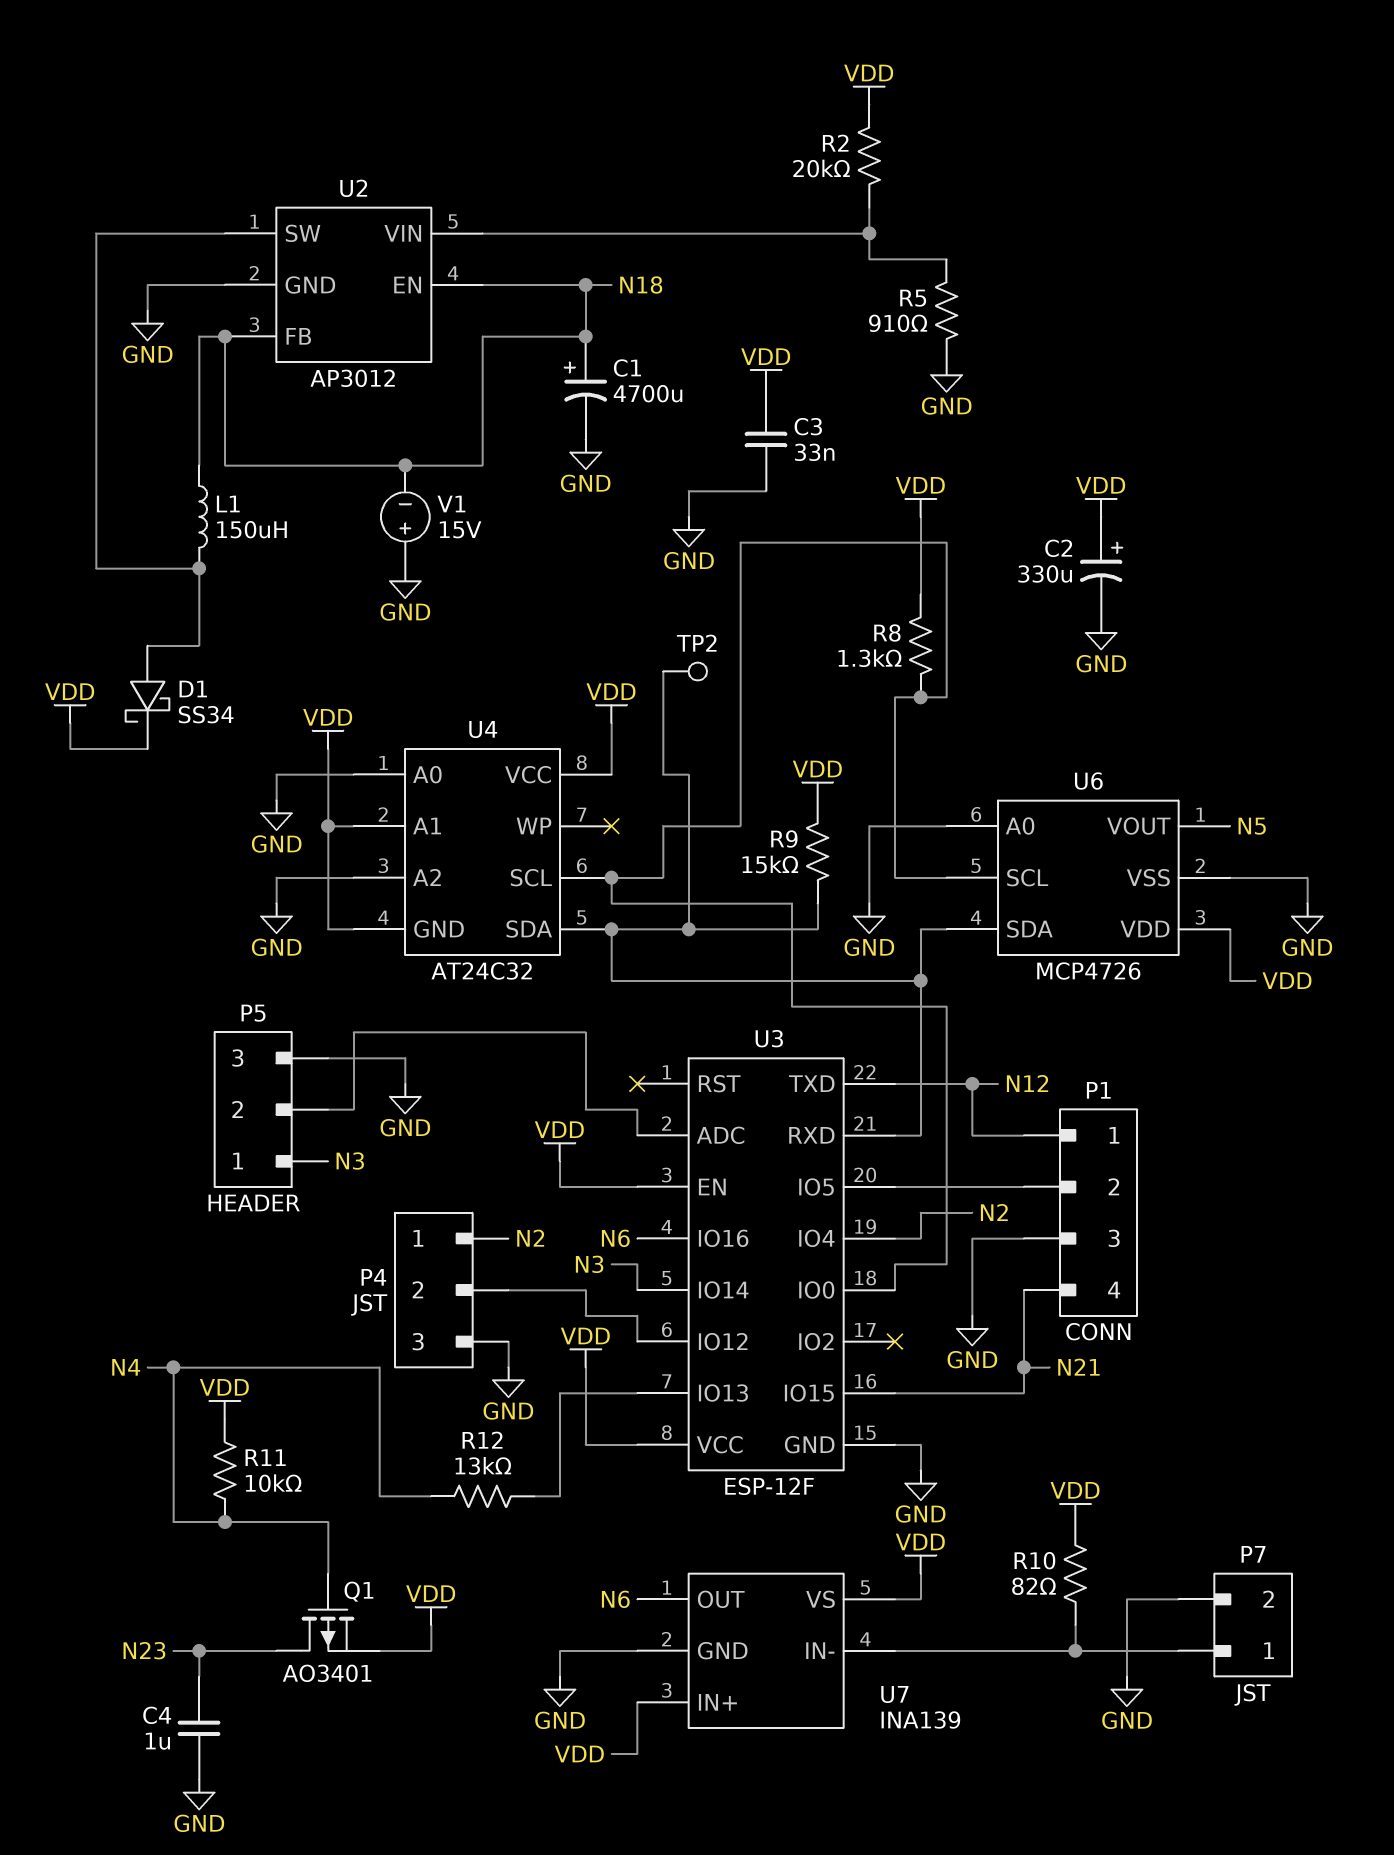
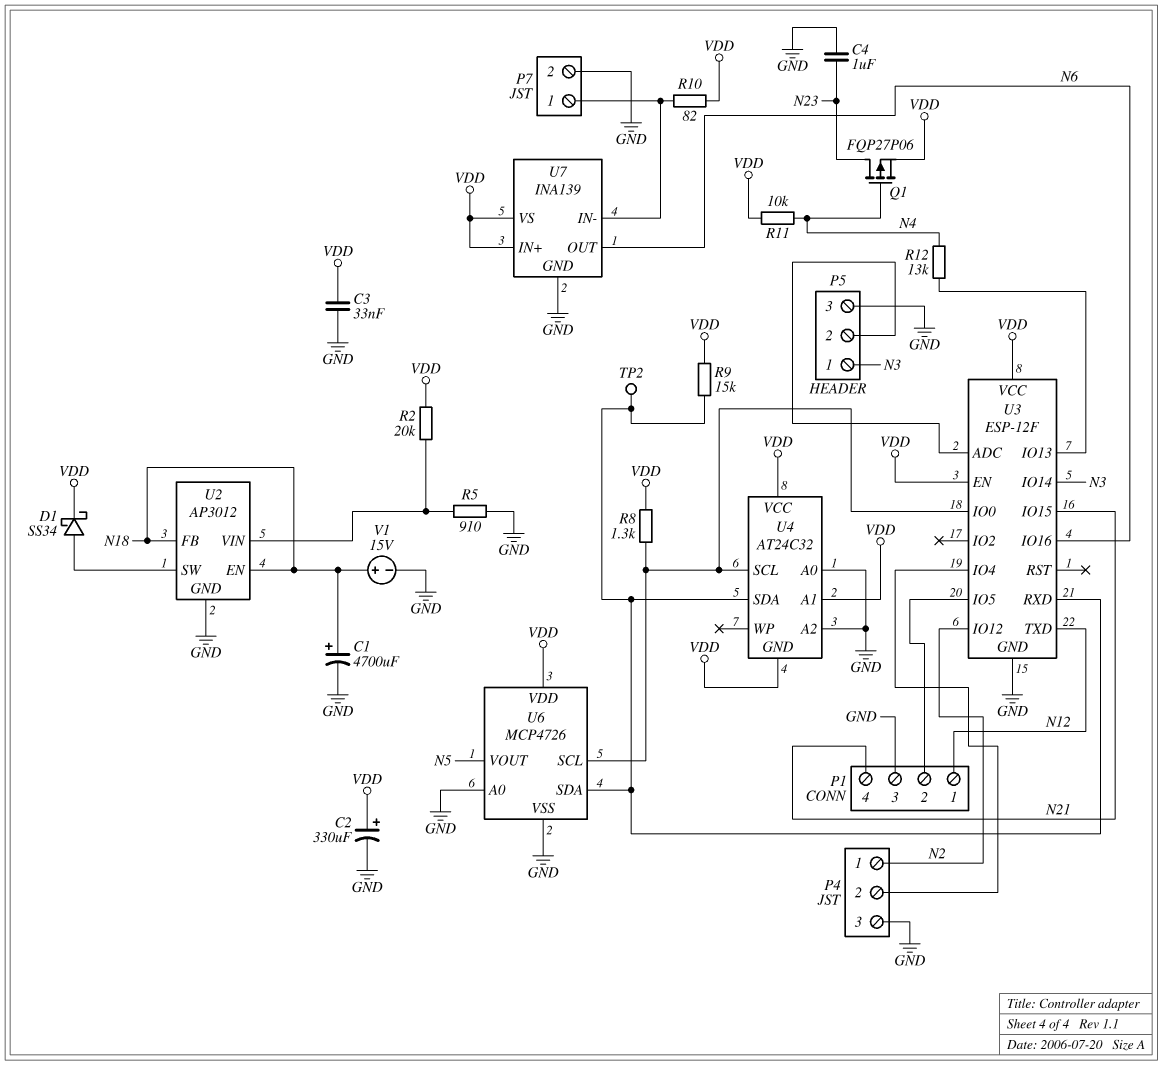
L1: 150uH (N18, U2/SW) -> none
Q1: PMOS AO3401 (G N4, D N23, S VDD) -> PMOS FQP27P06 (G N4, D N23, S VDD)
U3 pin IO4: N2 -> P4/2
U3 pin IO12: P4/2 -> N2
V1: 15V (plus GND, minus N18) -> 15V (plus N18, minus GND)

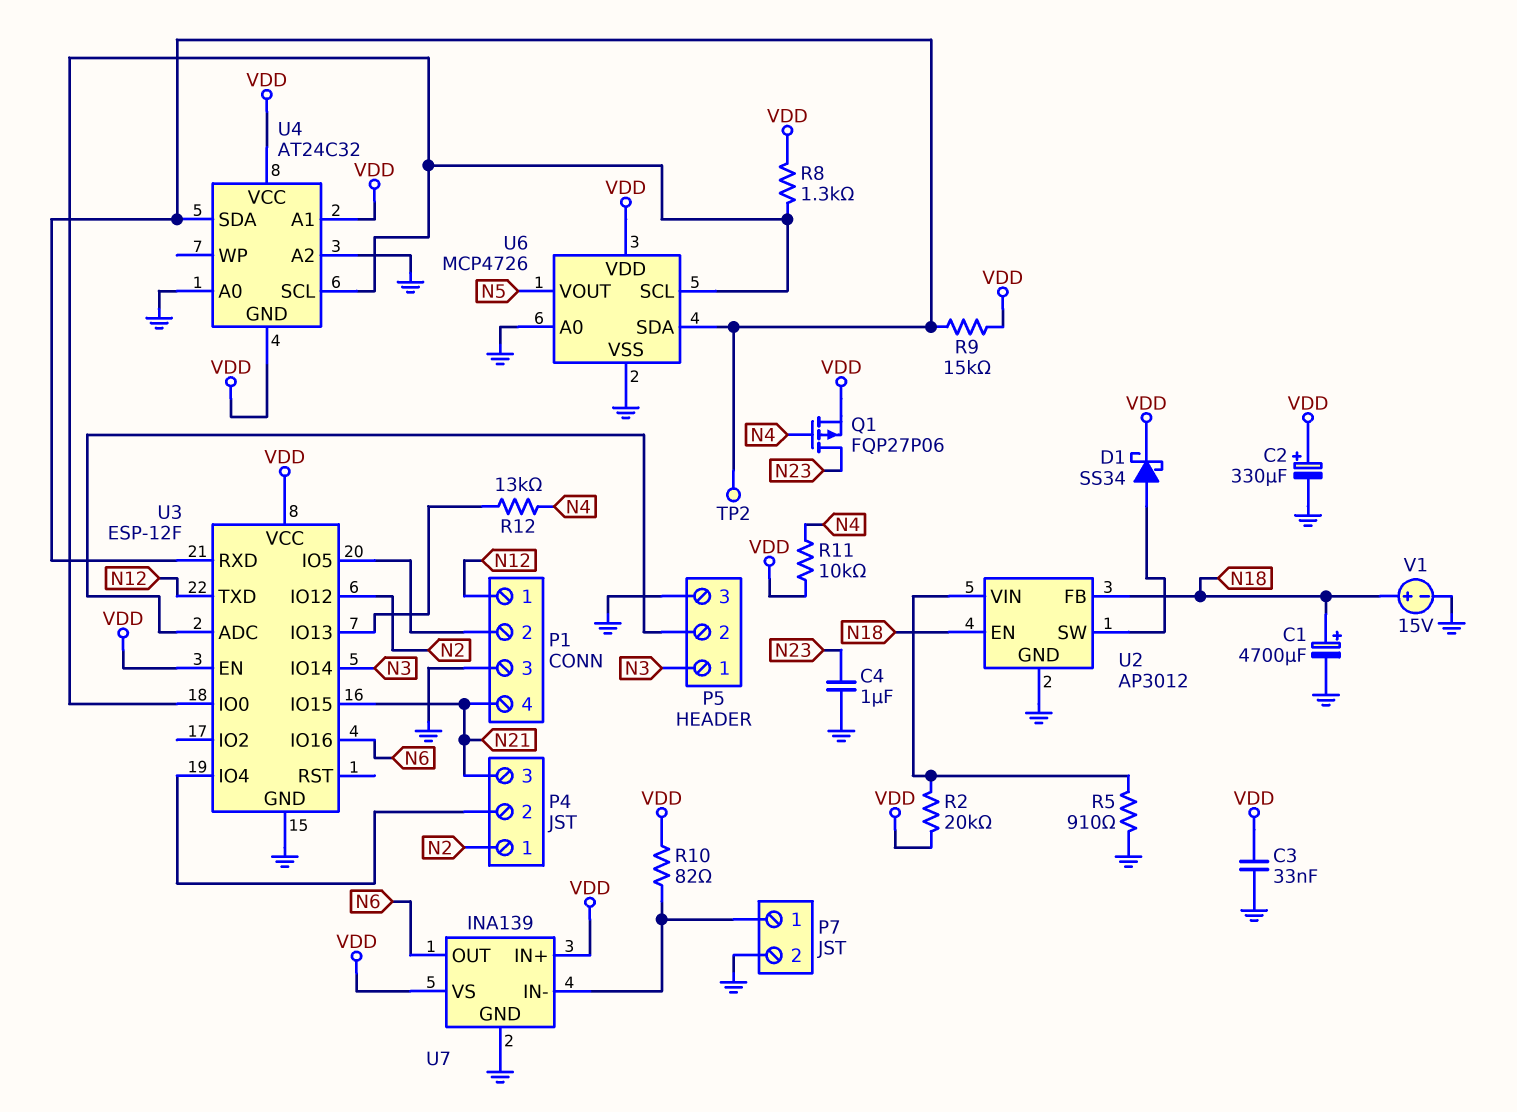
P4 pin 3: GND -> N21

